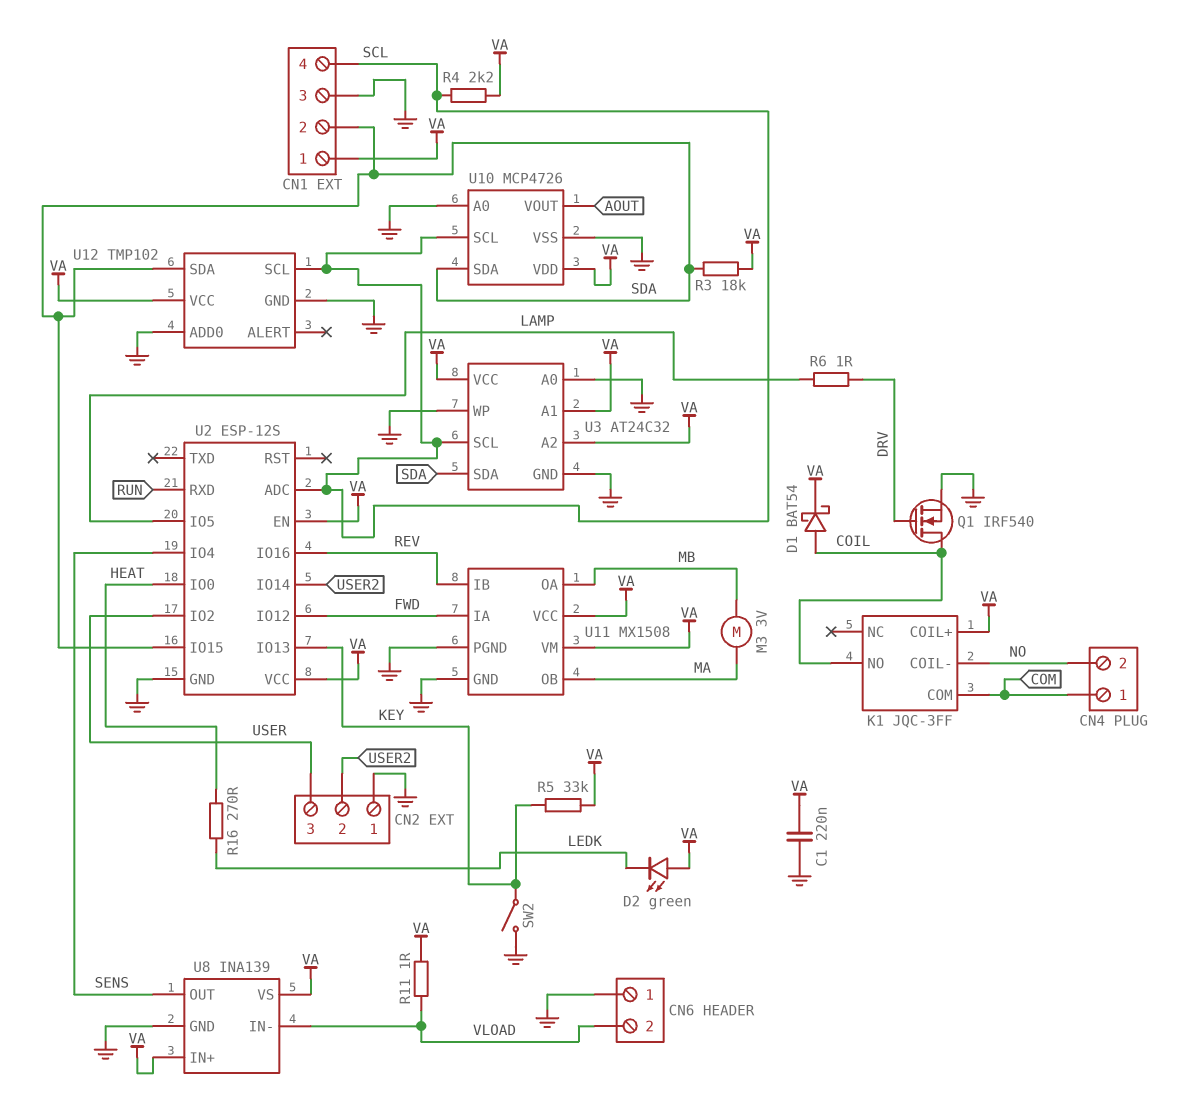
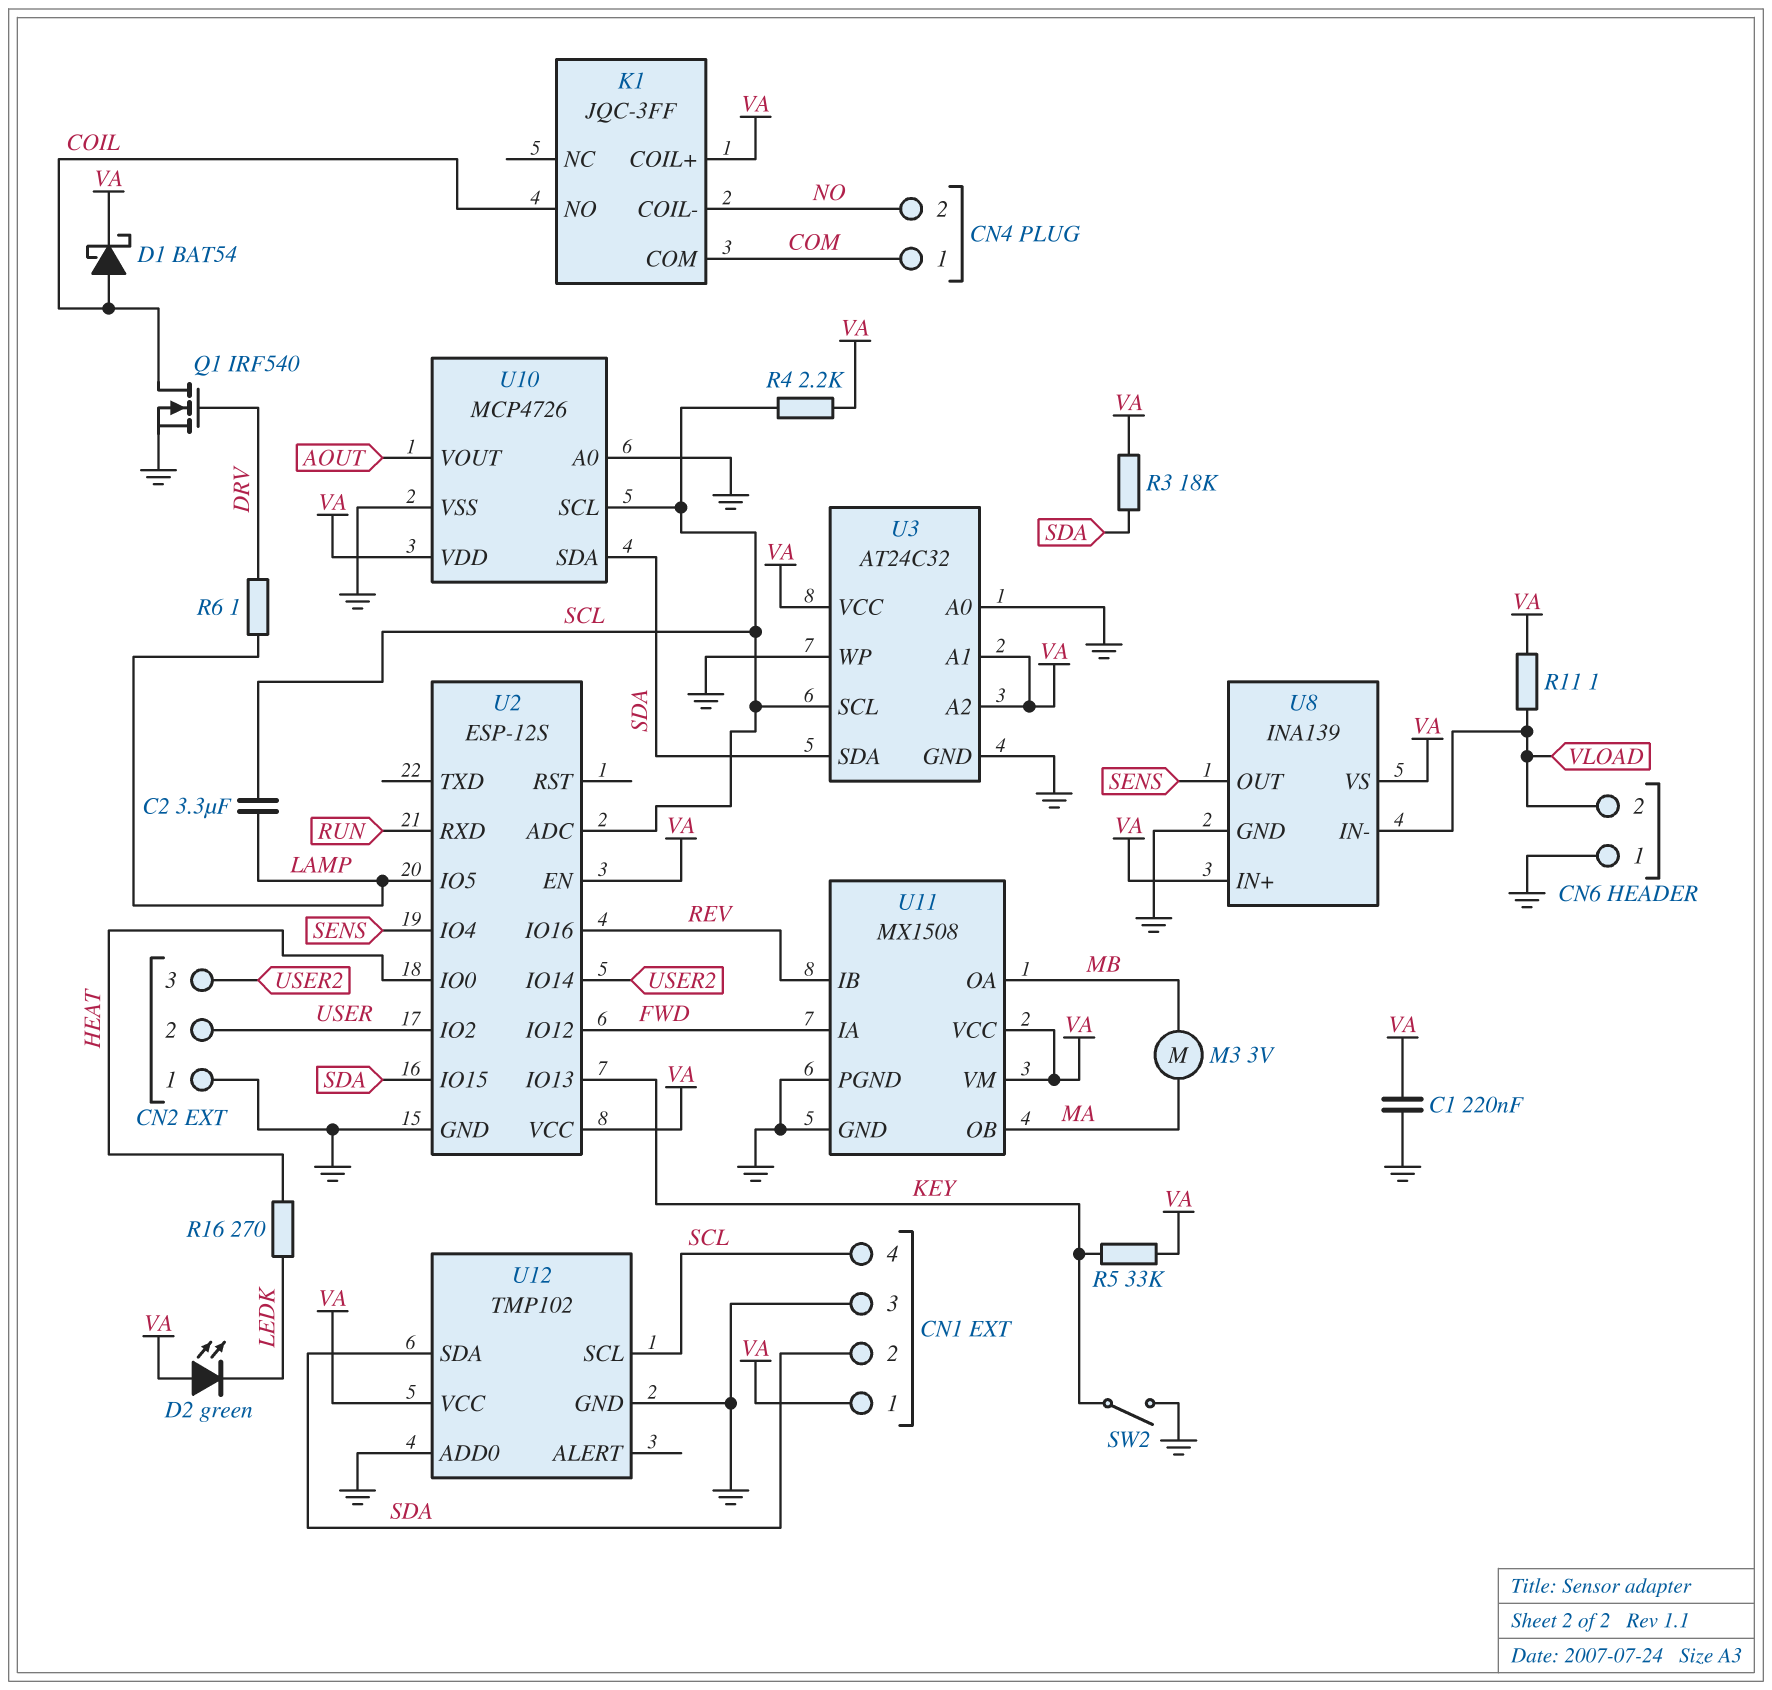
C2: none -> 3.3uF (LAMP, SCL)
CN2 pin 2: USER2 -> USER
CN2 pin 3: USER -> USER2

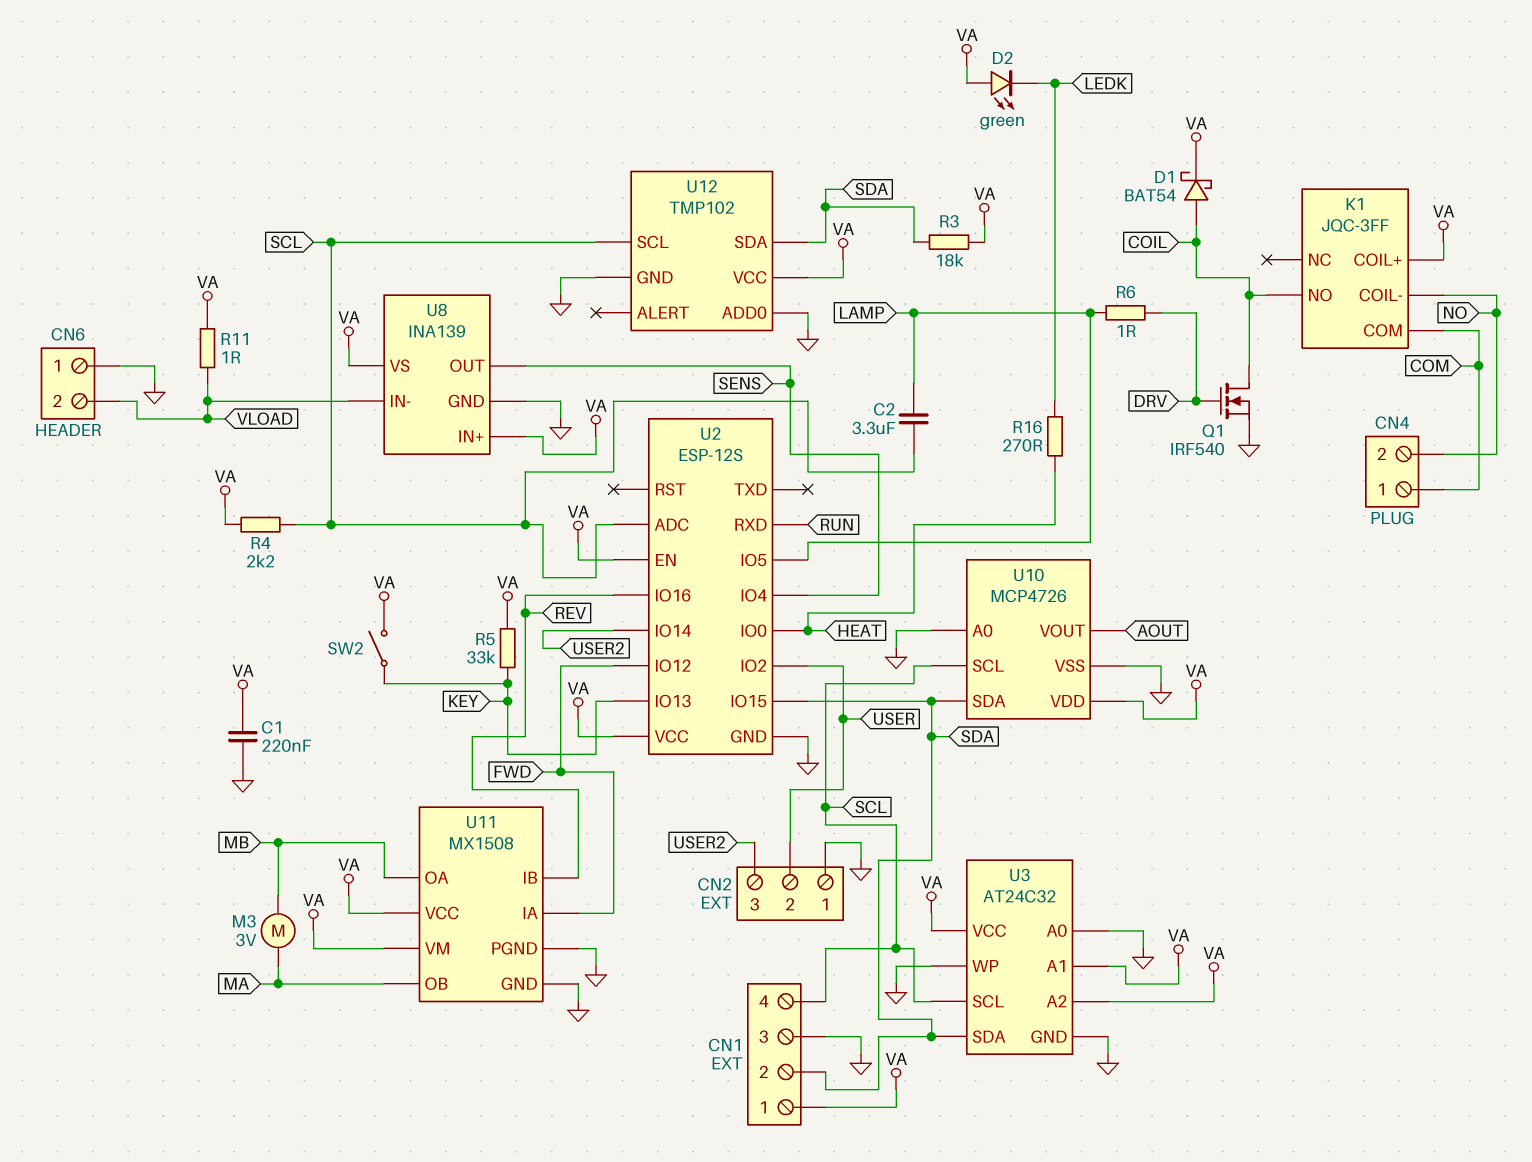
SW2: switch (GND, KEY) -> switch (KEY, VA)

